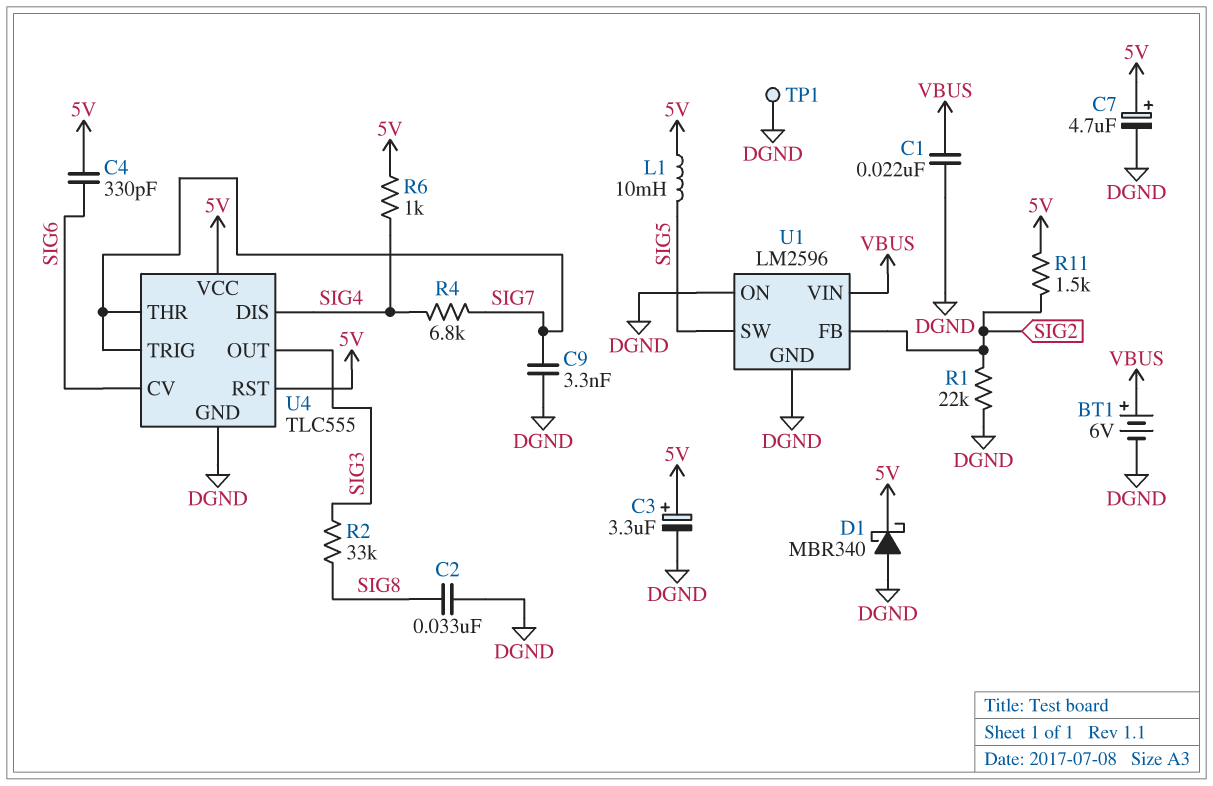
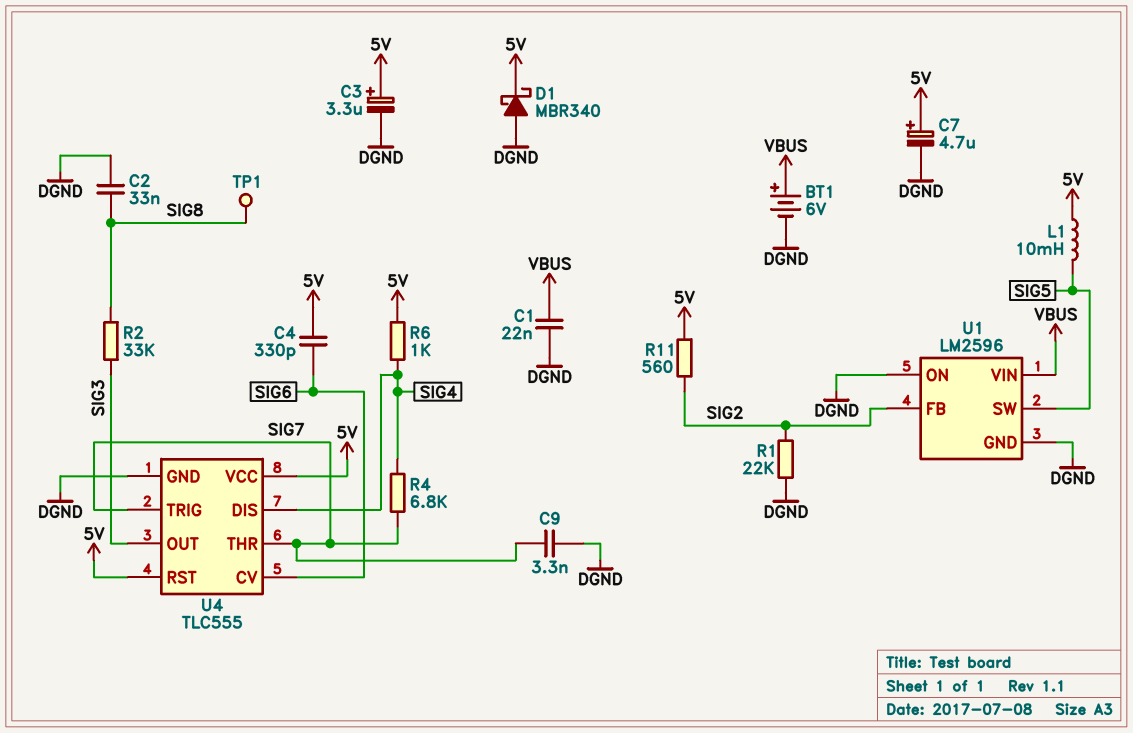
R11: 1.5k (5V, SIG2) -> 560 (5V, SIG2)
TP1: test point (DGND) -> test point (SIG8)

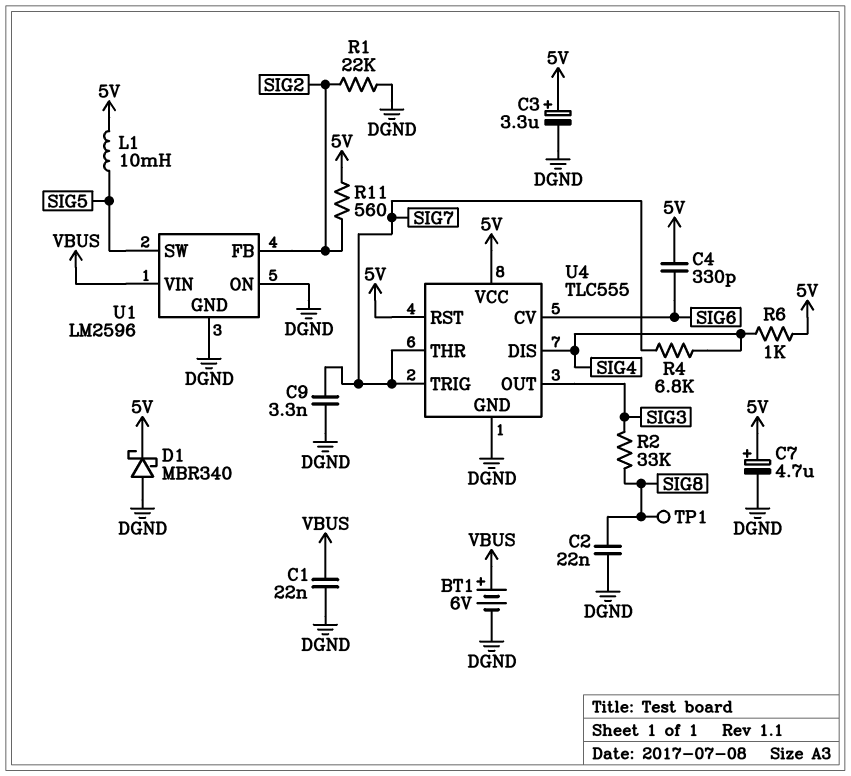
C2: 33nF (DGND, SIG8) -> 22nF (DGND, SIG8)

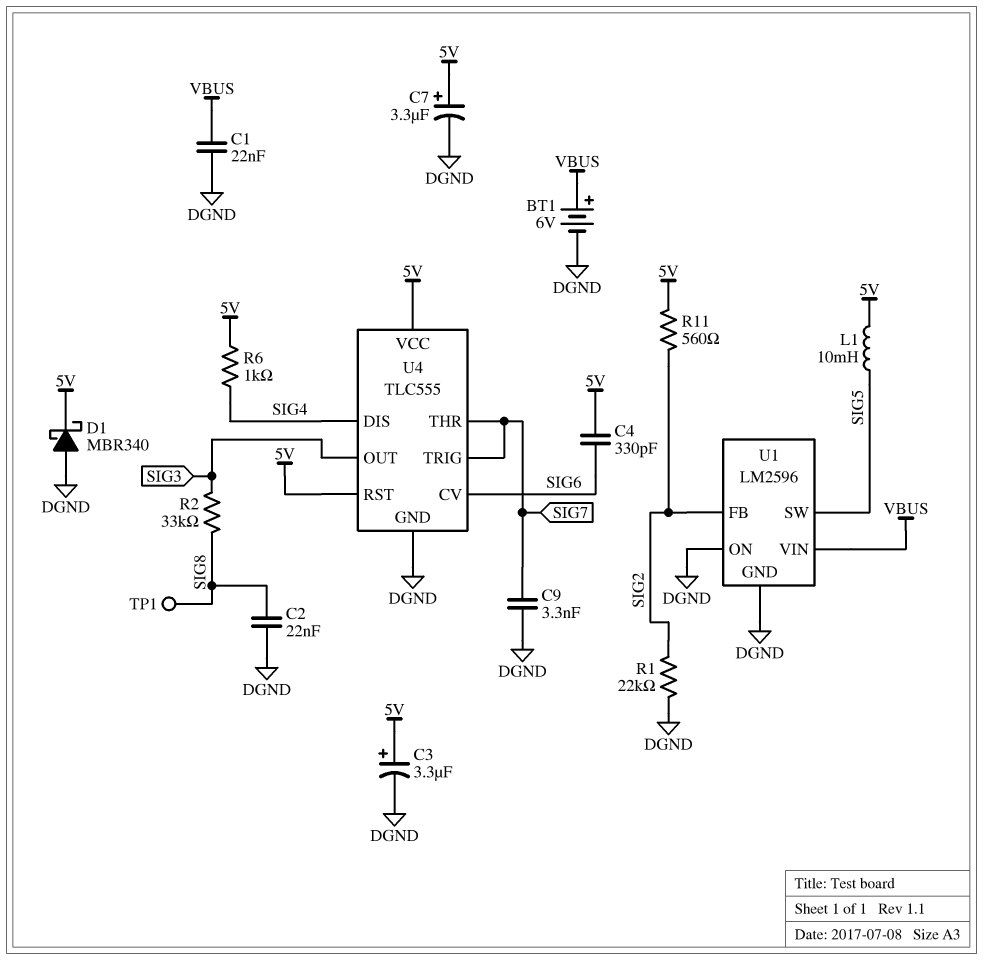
C7: 4.7uF (plus 5V, minus DGND) -> 3.3uF (plus 5V, minus DGND)
R4: 6.8k (SIG4, SIG7) -> none

